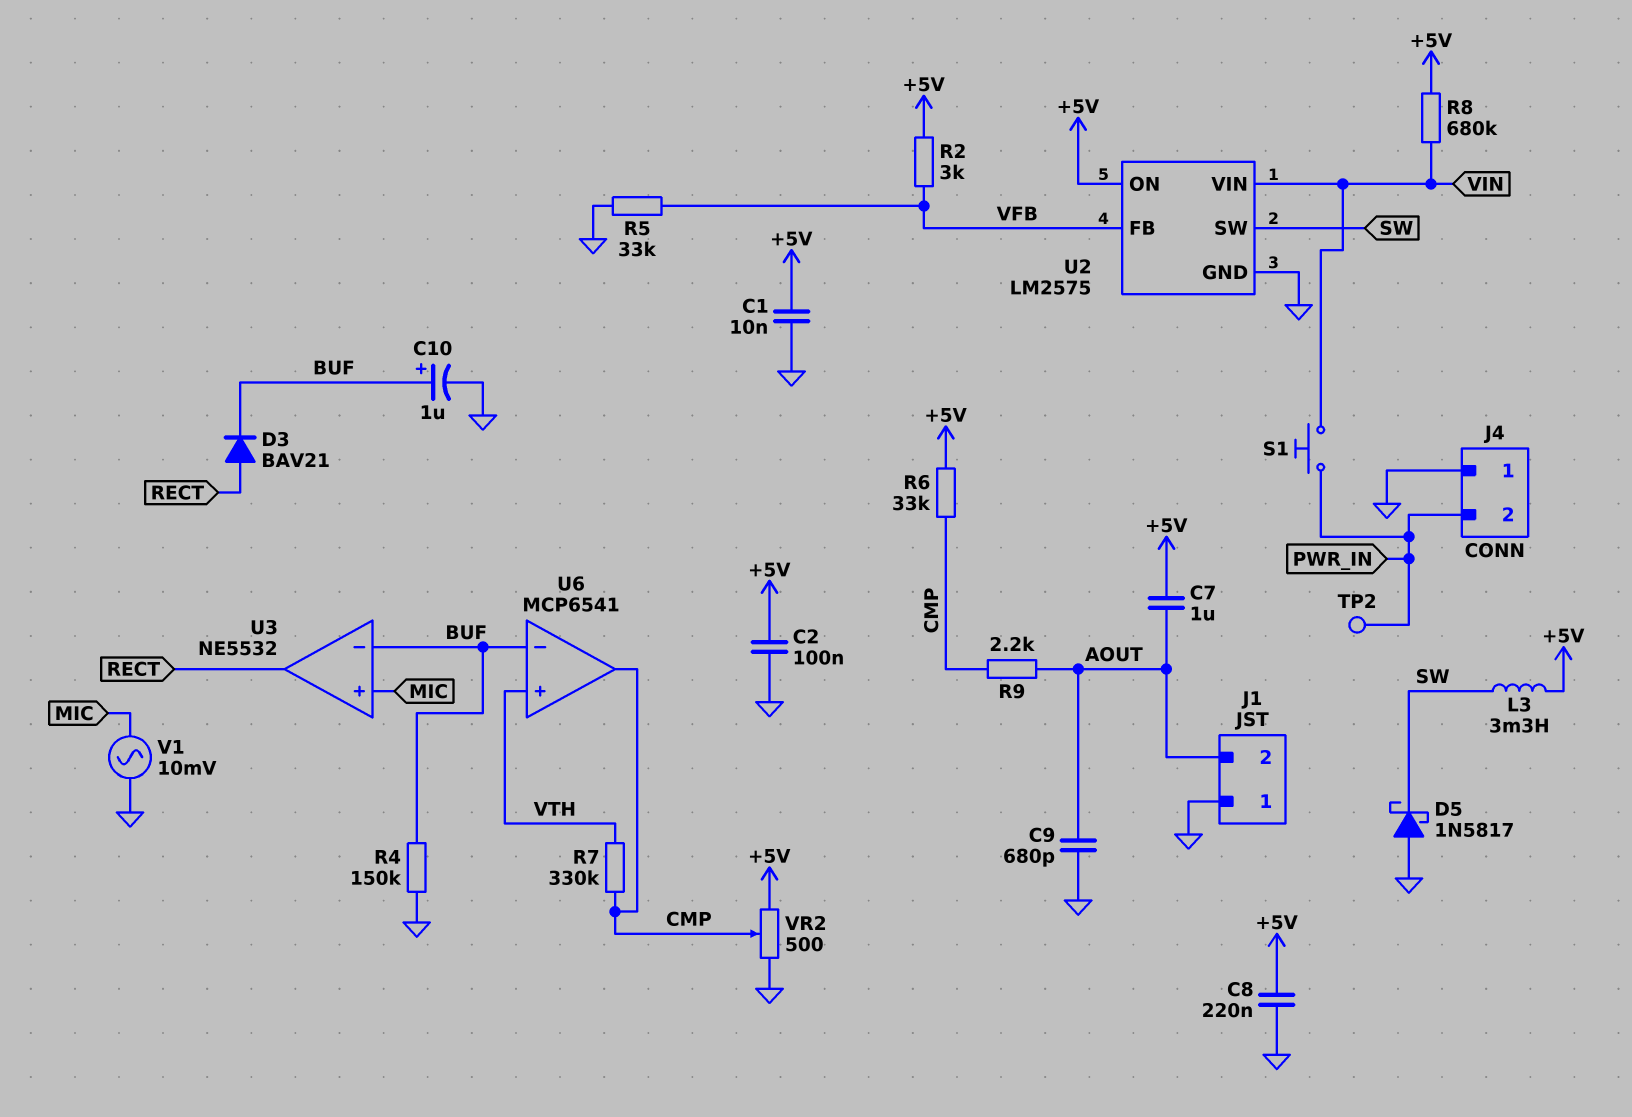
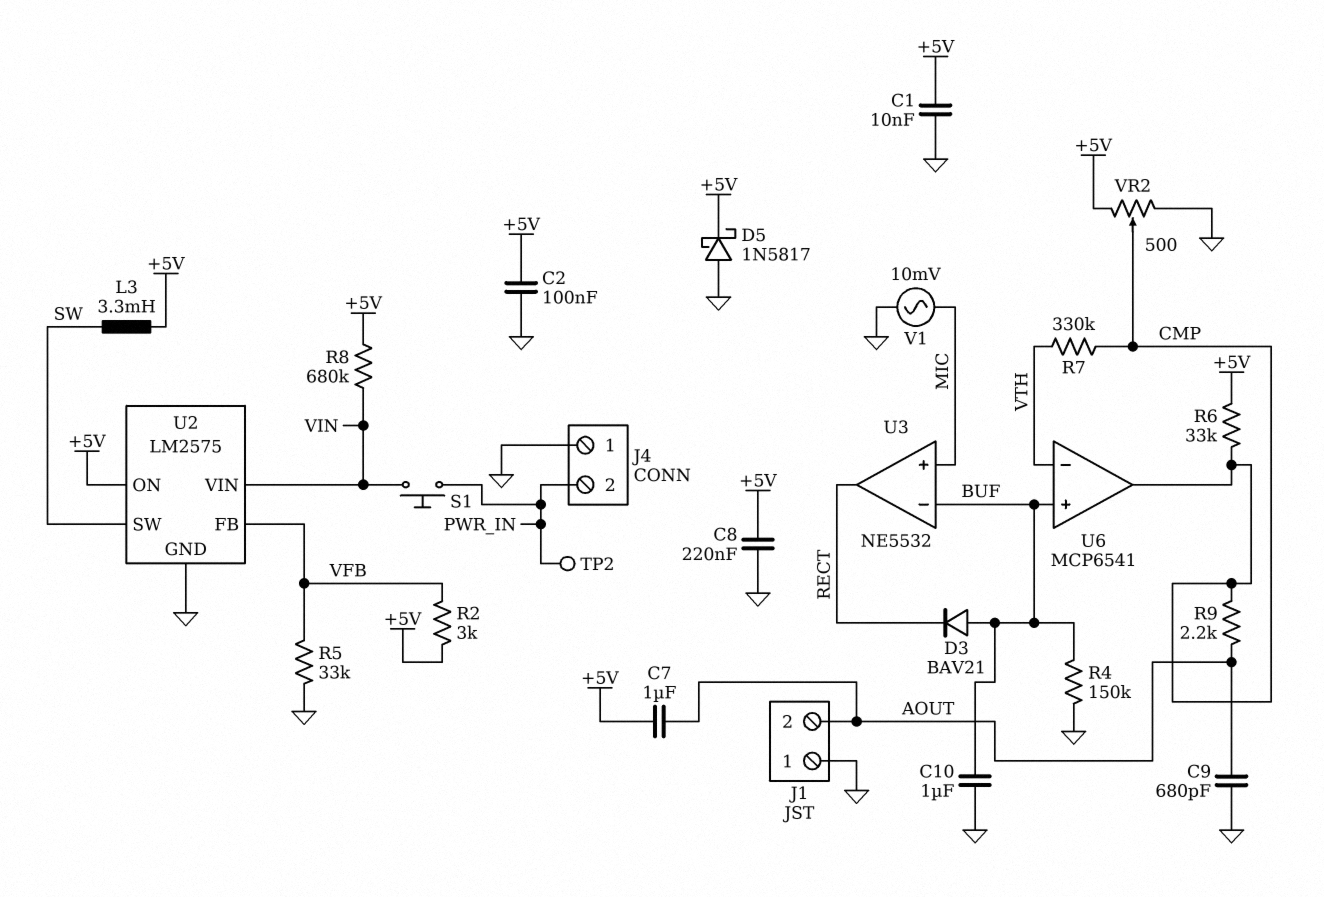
C10: 1uF (plus BUF, minus GND) -> 1uF (BUF, GND)
D3: diode BAV21 (A RECT, K BUF) -> diode BAV21 (A BUF, K RECT)
D5: schottky 1N5817 (A GND, K SW) -> schottky 1N5817 (A GND, K +5V)
U6 pin in+: VTH -> BUF
U6 pin in-: BUF -> VTH

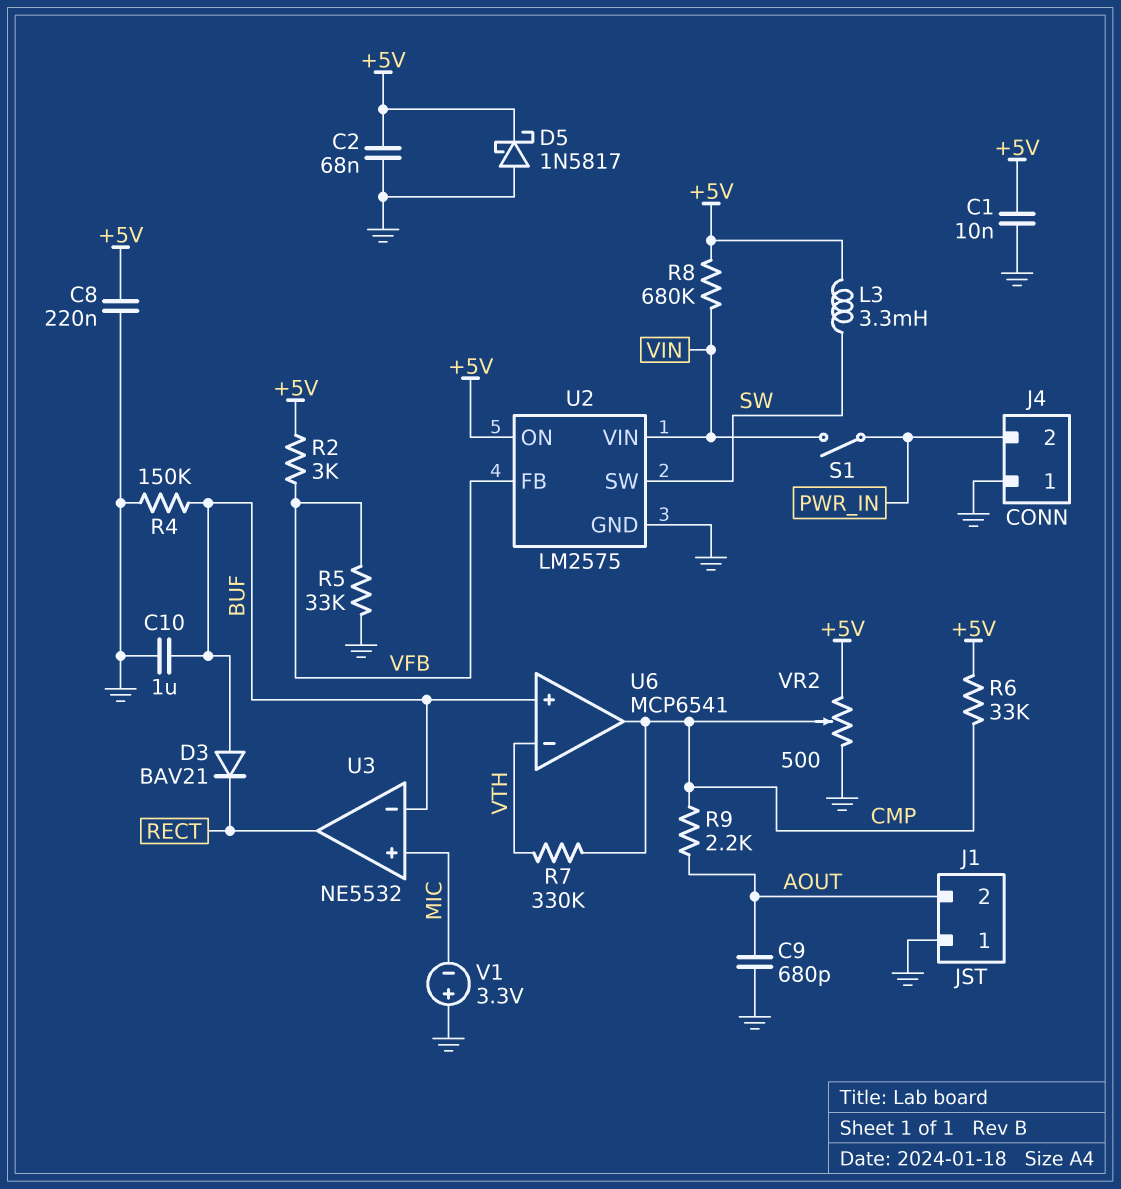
C2: 100nF (+5V, GND) -> 68nF (+5V, GND)
C7: 1uF (+5V, AOUT) -> none
S1: button (PWR_IN, VIN) -> switch (PWR_IN, VIN)
TP2: test point (PWR_IN) -> none
V1: AC 10mV (GND, MIC) -> 3.3V (plus GND, minus MIC)

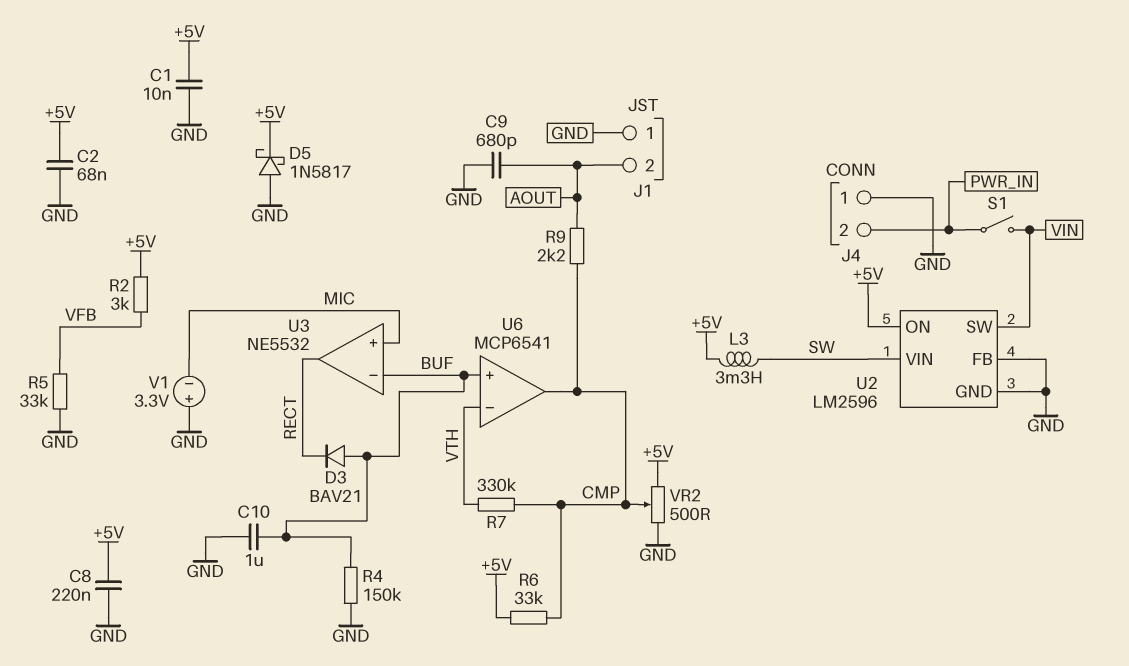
R8: 680k (+5V, VIN) -> none
U2: LM2575 -> LM2596
U2 pin FB: VFB -> GND
U2 pin SW: SW -> VIN
U2 pin VIN: VIN -> SW

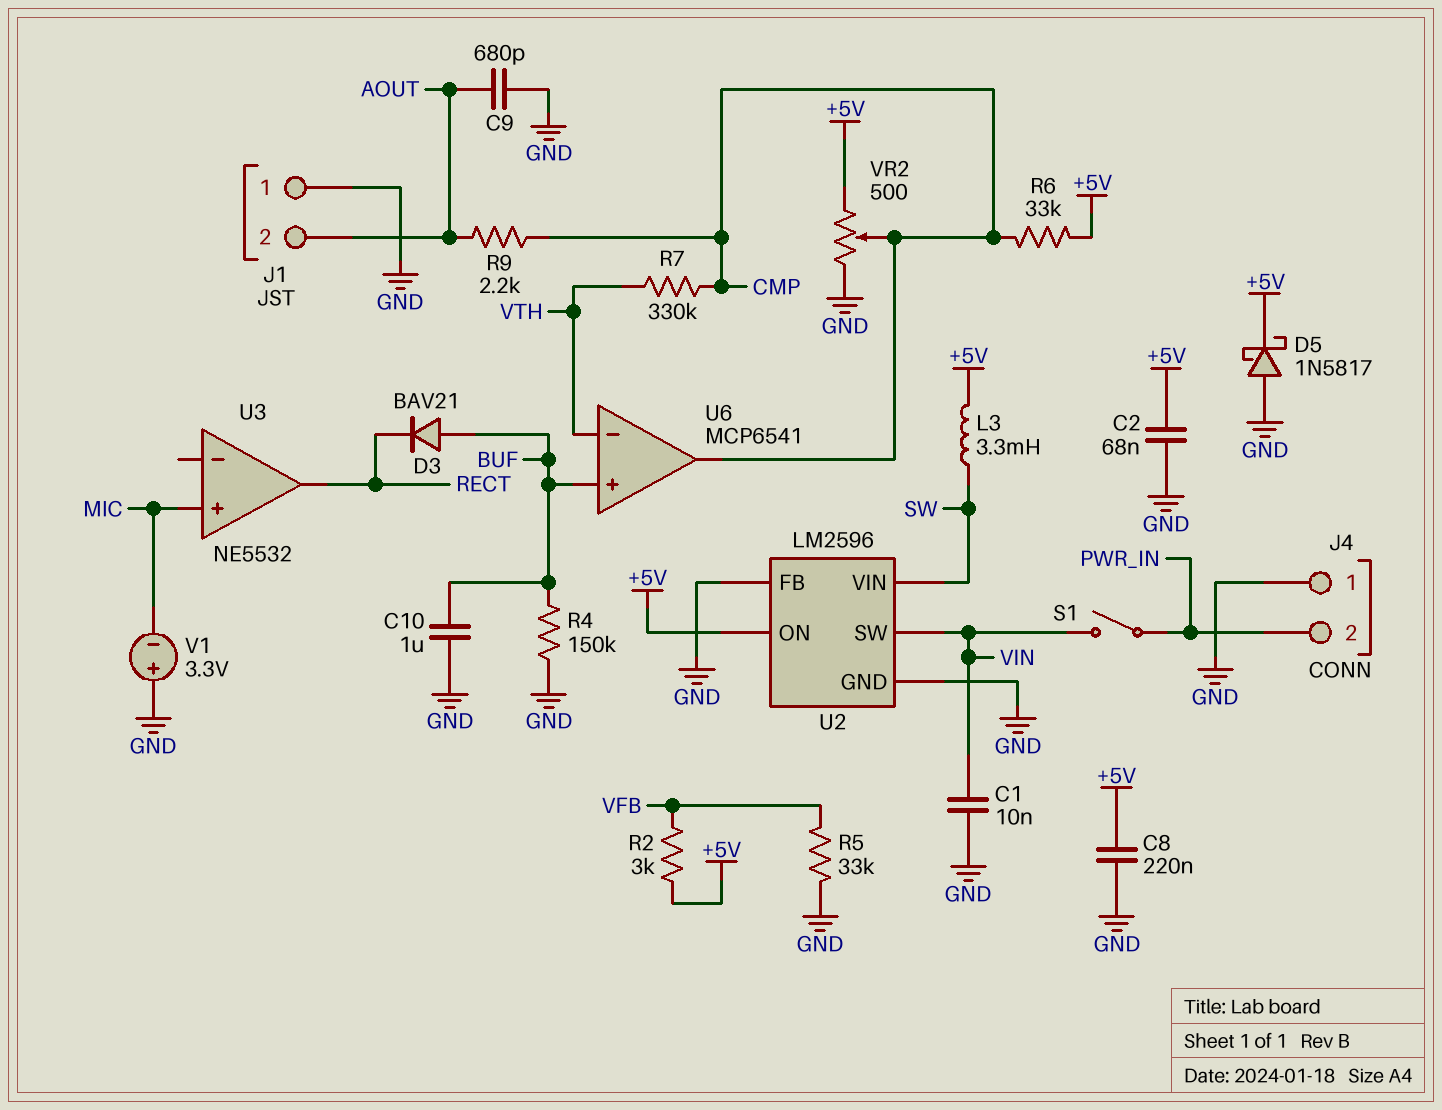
C1: 10nF (+5V, GND) -> 10nF (GND, VIN)
U3 pin in-: BUF -> none

